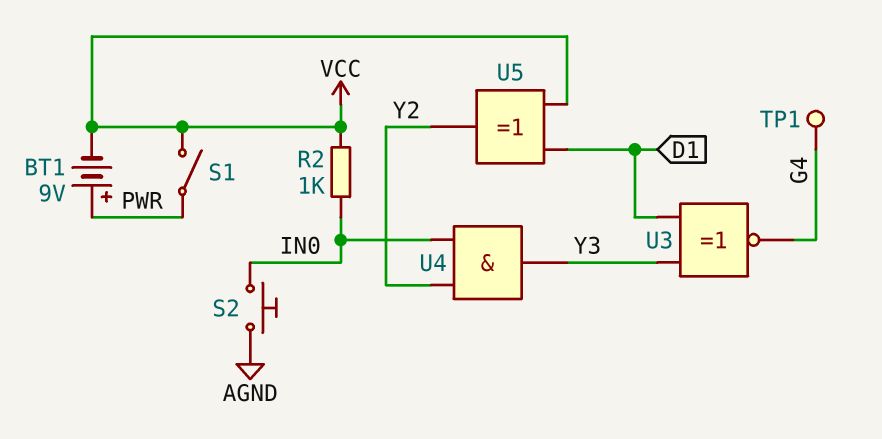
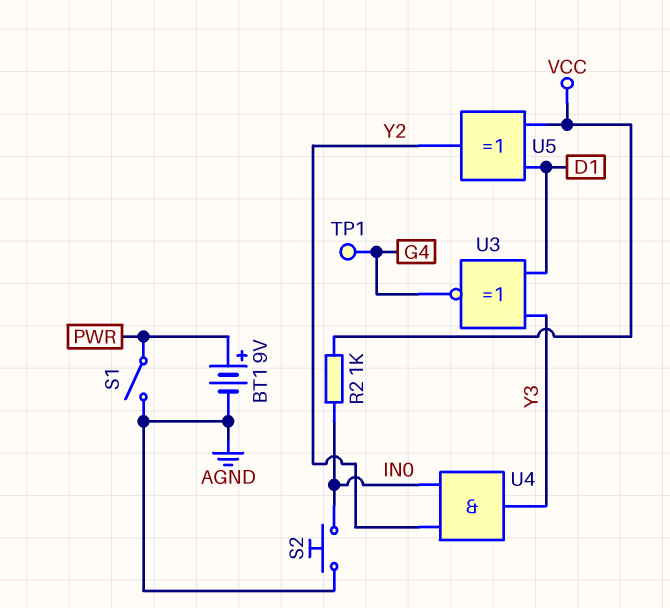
BT1: 9V (plus PWR, minus VCC) -> 9V (plus PWR, minus AGND)
S1: switch (PWR, VCC) -> switch (AGND, PWR)

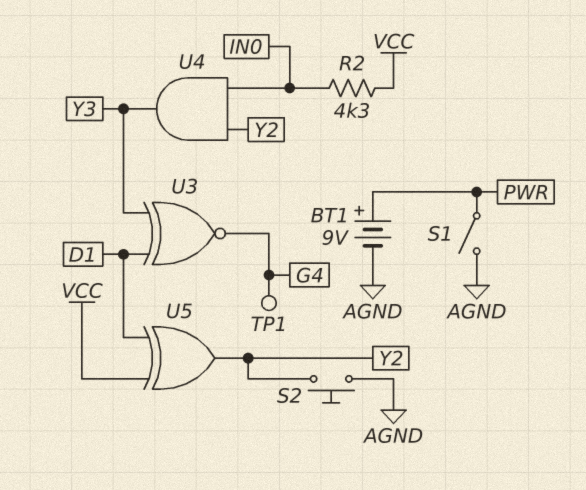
R2: 1k (IN0, VCC) -> 4.3k (IN0, VCC)
S2: button (AGND, IN0) -> button (AGND, Y2)

